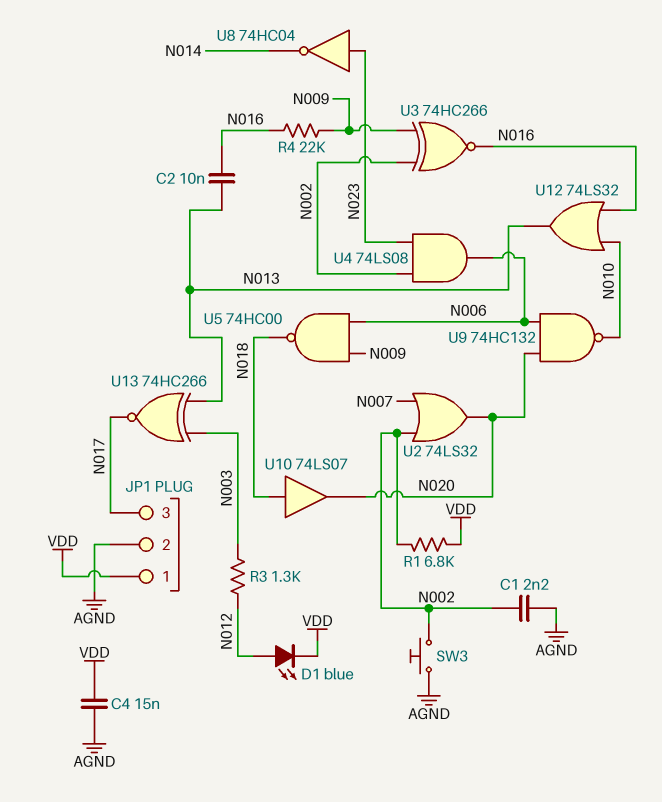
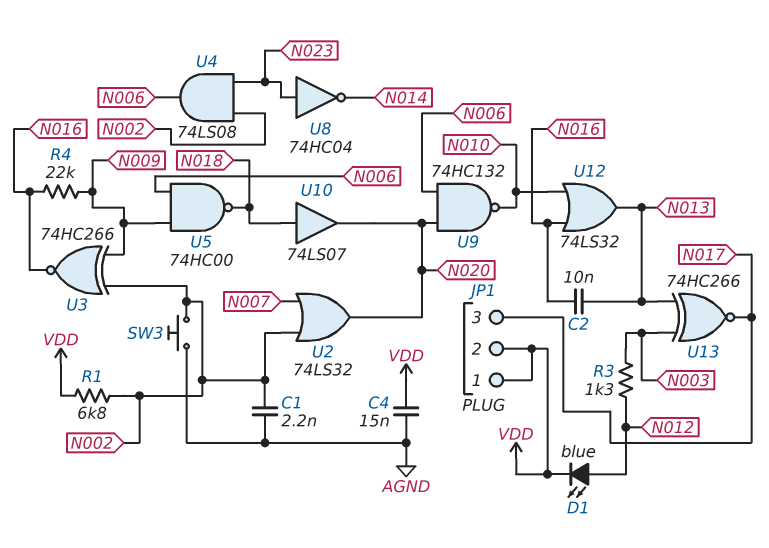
JP1 pin 2: AGND -> VDD

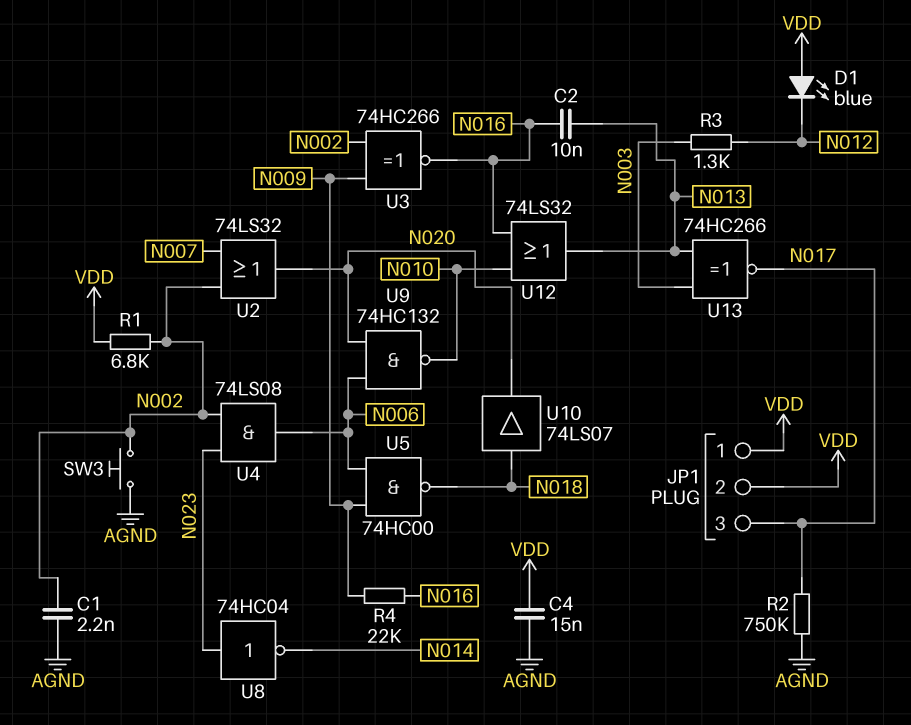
D1: LED blue (A N012, K VDD) -> LED blue (A VDD, K N012)
R2: none -> 750k (AGND, N017)

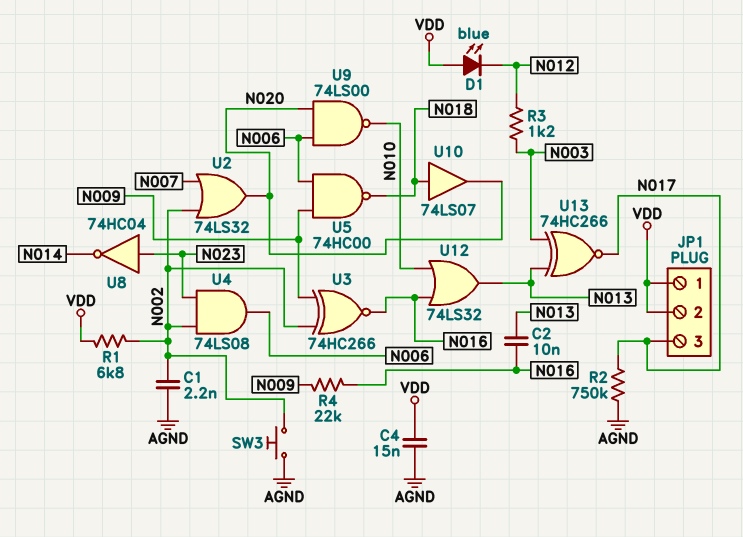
R3: 1.3k (N003, N012) -> 1.2k (N003, N012)
U9: NAND 74HC132 (in N006, in N020, out N010) -> NAND 74LS00 (in N006, in N020, out N010)

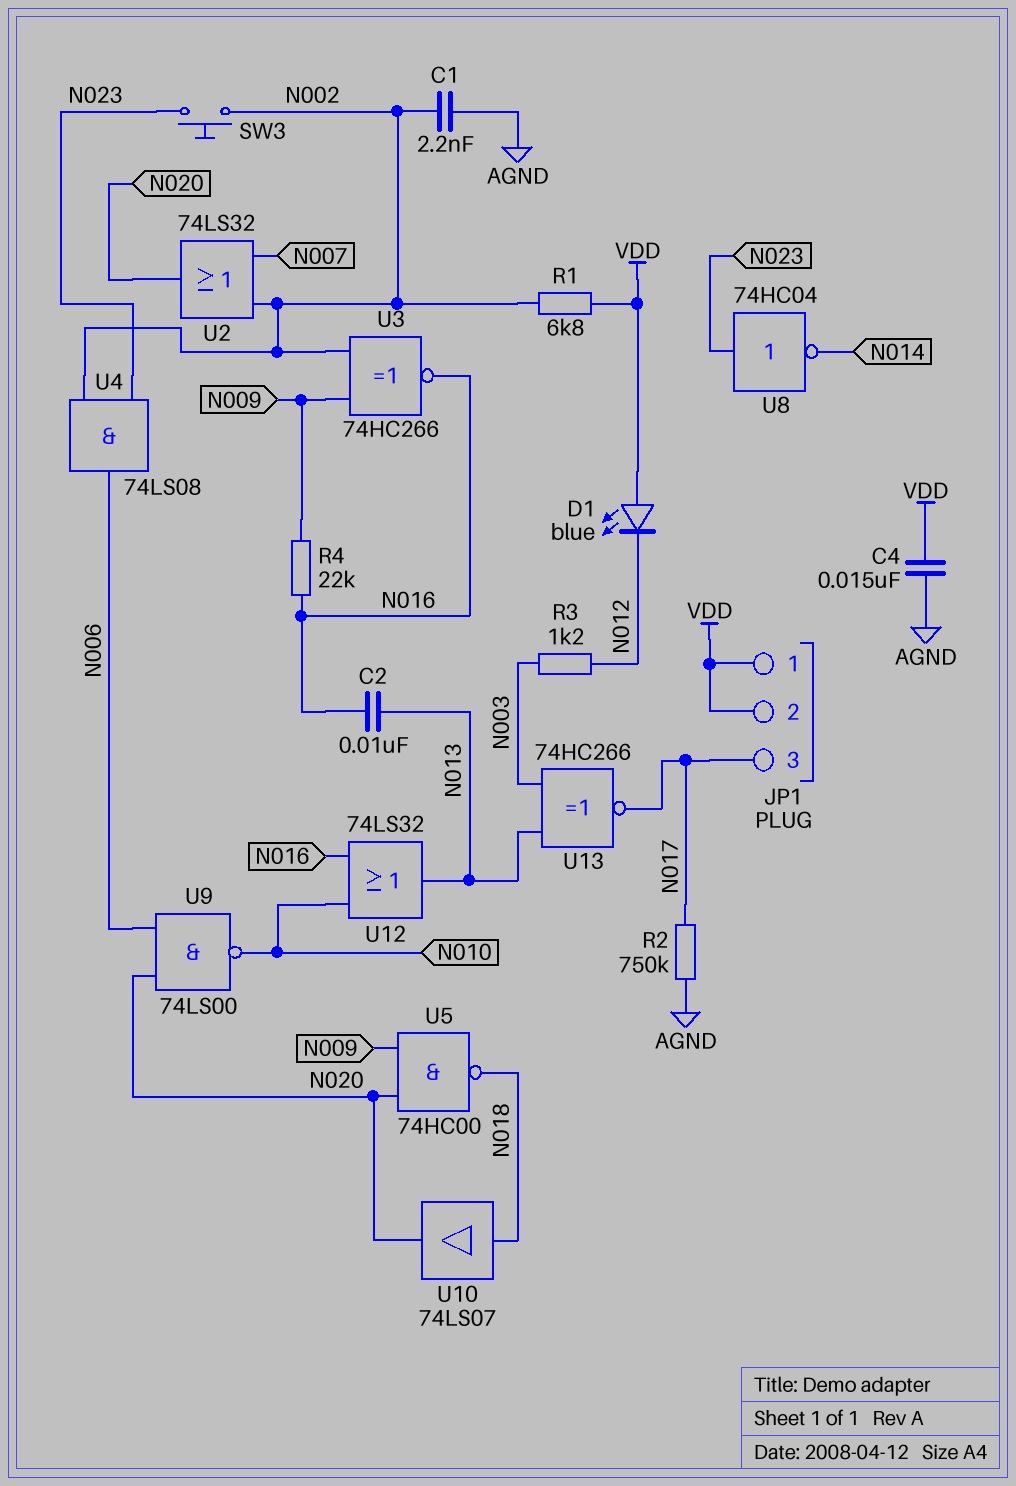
SW3: button (AGND, N002) -> button (N002, N023)
U5: NAND 74HC00 (in N006, in N009, out N018) -> NAND 74HC00 (in N009, in N020, out N018)

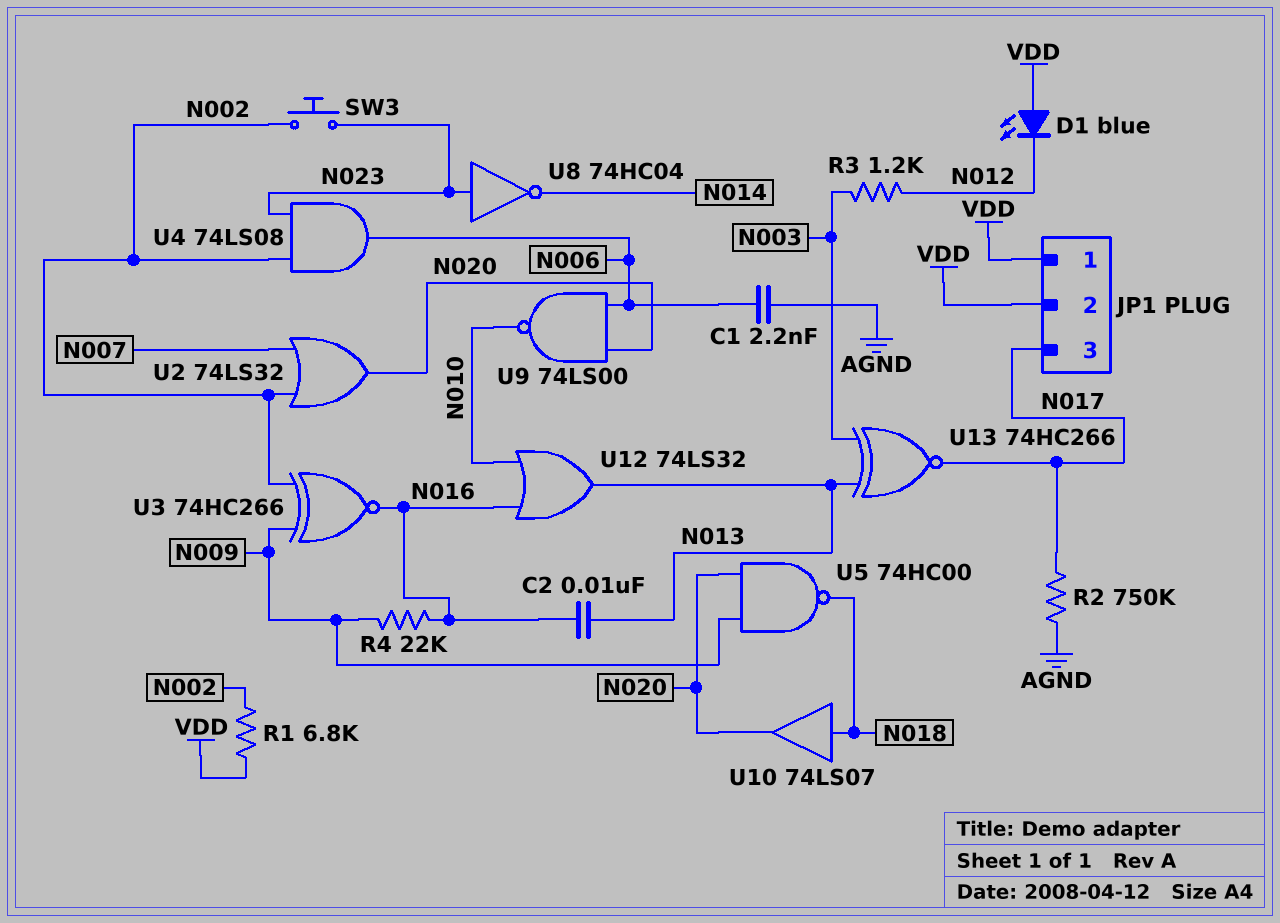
C1: 2.2nF (AGND, N002) -> 2.2nF (AGND, N006)
C4: 15nF (AGND, VDD) -> none

